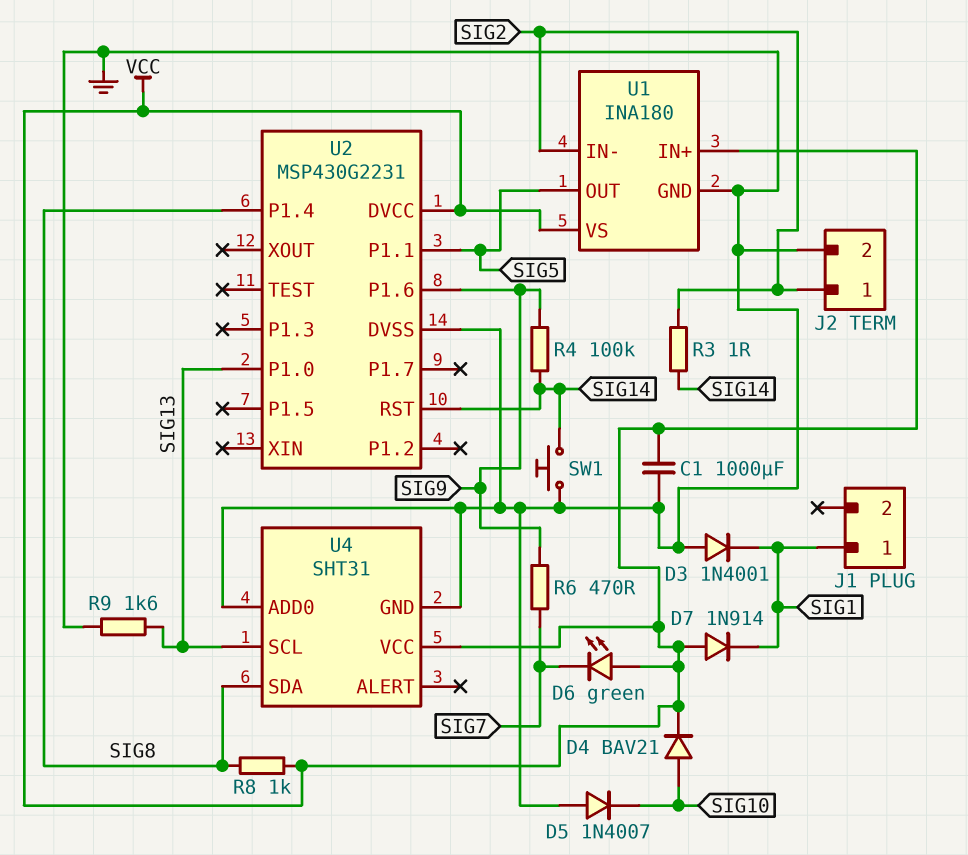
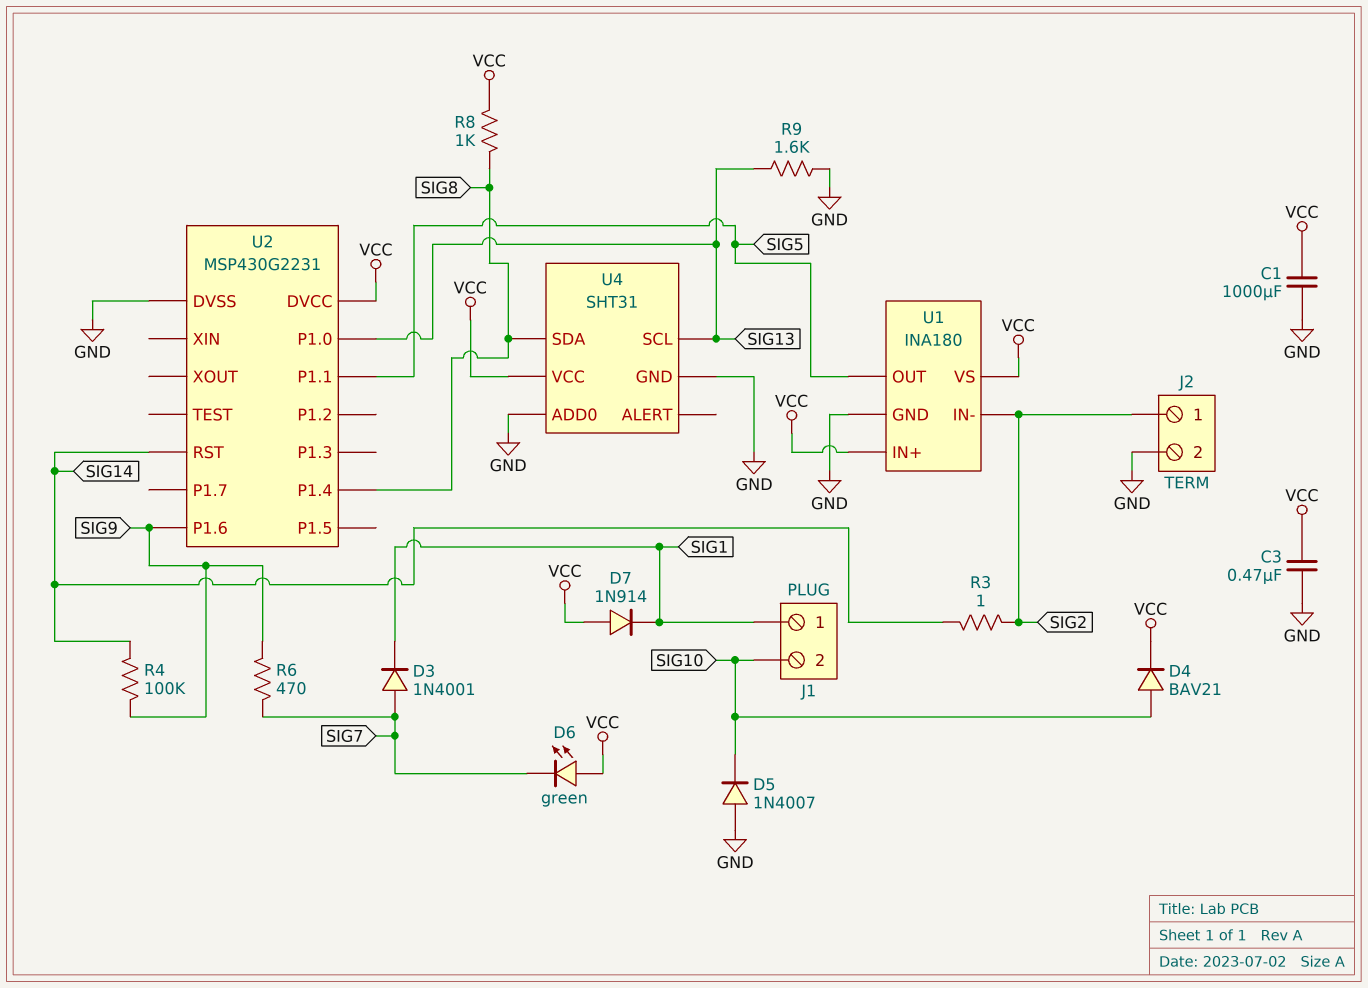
C3: none -> 470nF (GND, VCC)
D3: diode 1N4001 (A GND, K SIG1) -> diode 1N4001 (A SIG7, K SIG1)
J1 pin 2: none -> SIG10
SW1: button (GND, SIG14) -> none

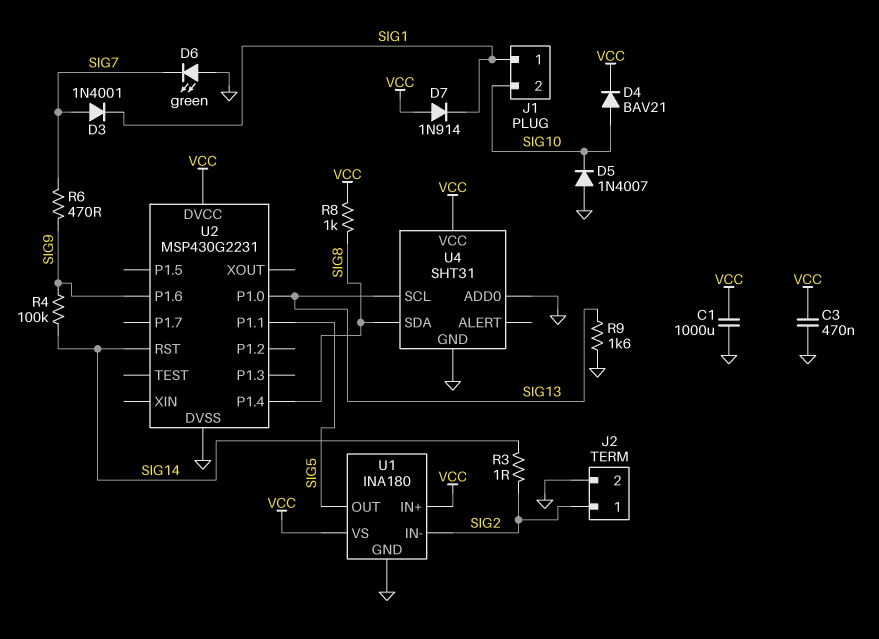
D6: LED green (A VCC, K SIG7) -> LED green (A GND, K SIG7)

